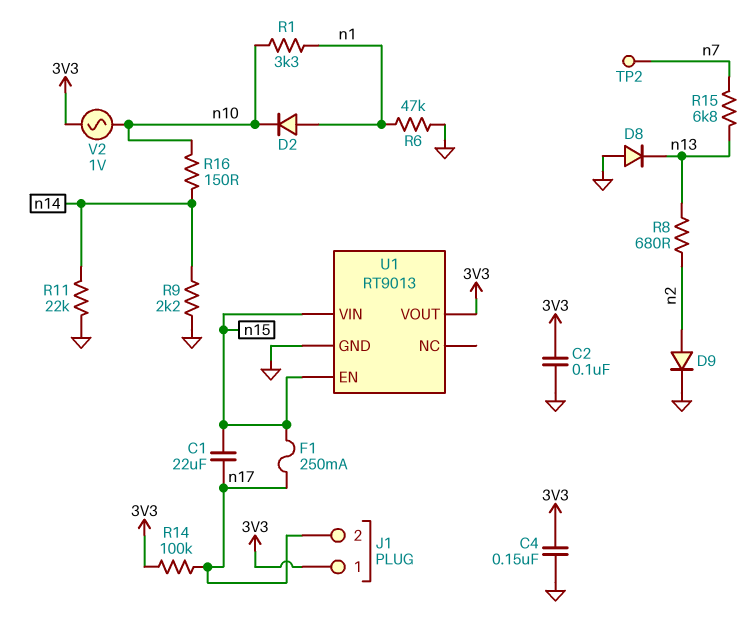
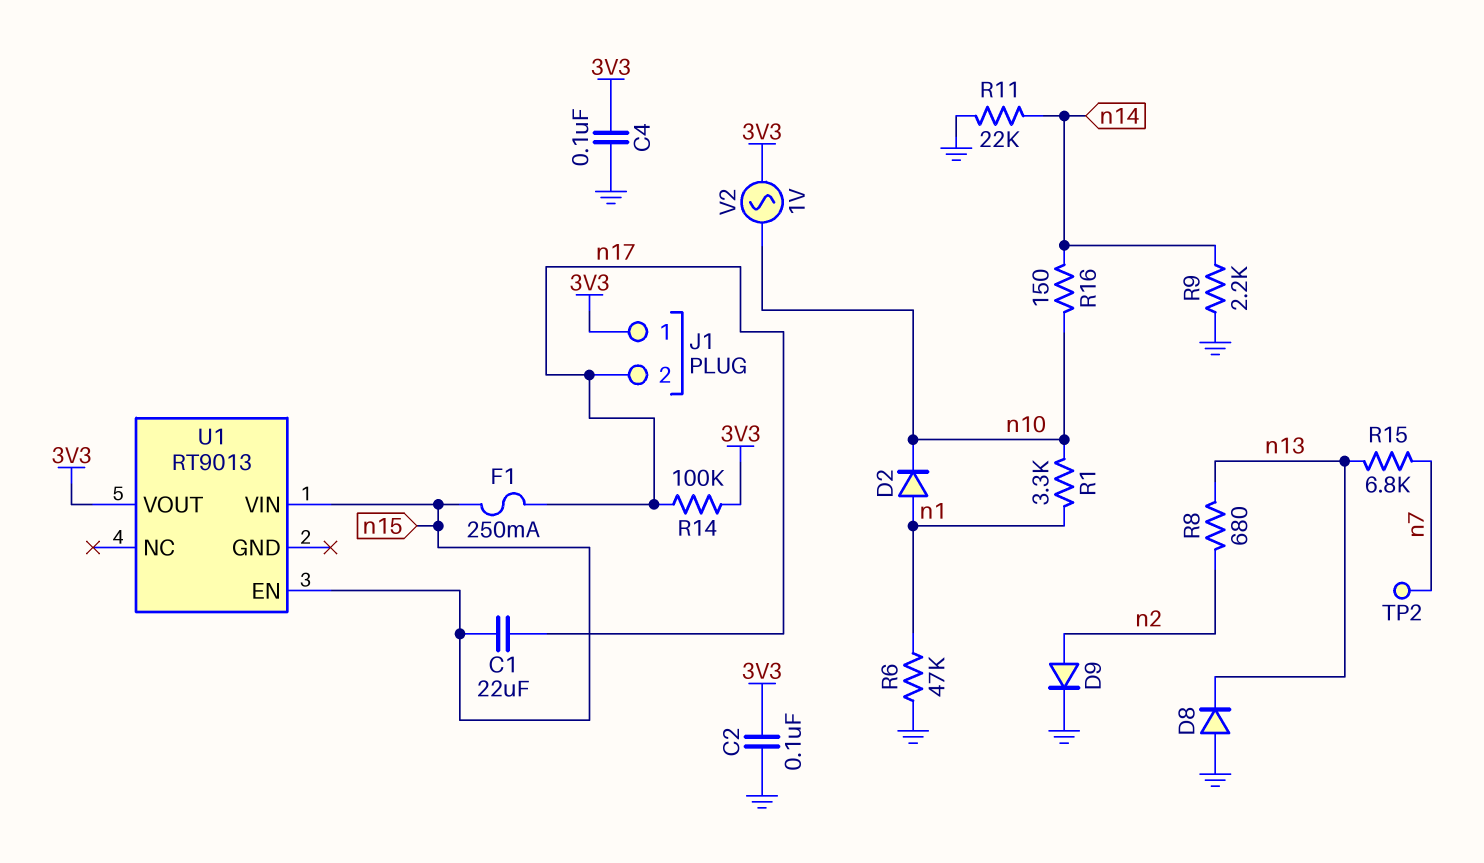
C4: 150nF (3V3, GND) -> 100nF (3V3, GND)
U1 pin GND: GND -> none

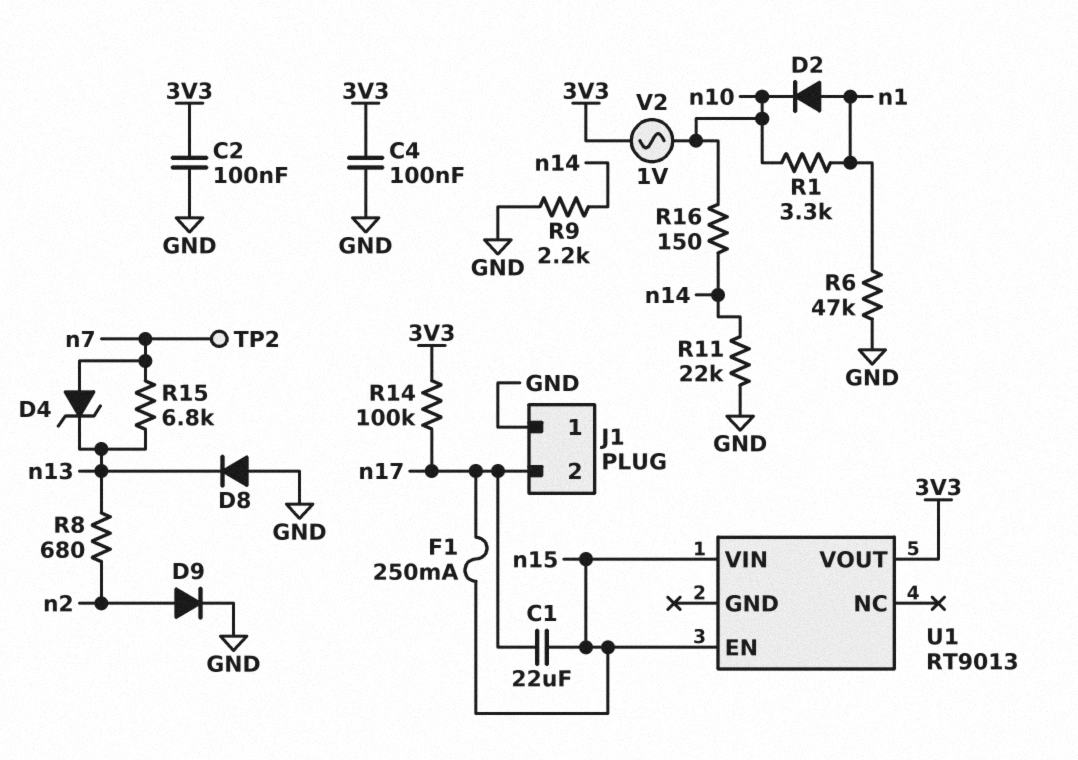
D4: none -> zener (A n7, K n13)
J1 pin 1: 3V3 -> GND

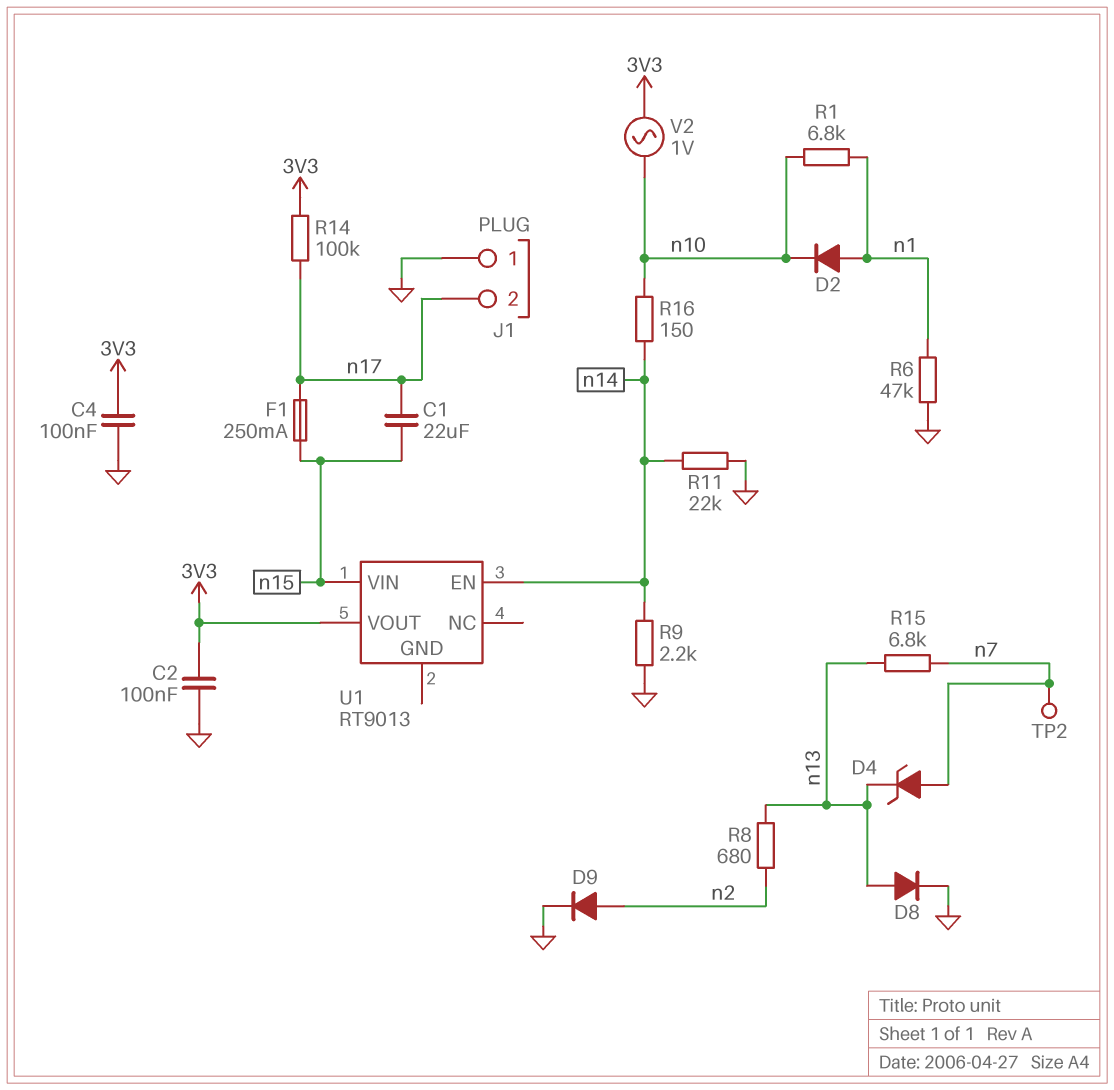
D8: diode (A GND, K n13) -> diode (A n13, K GND)
R1: 3.3k (n1, n10) -> 6.8k (n1, n10)
U1 pin EN: n15 -> n14

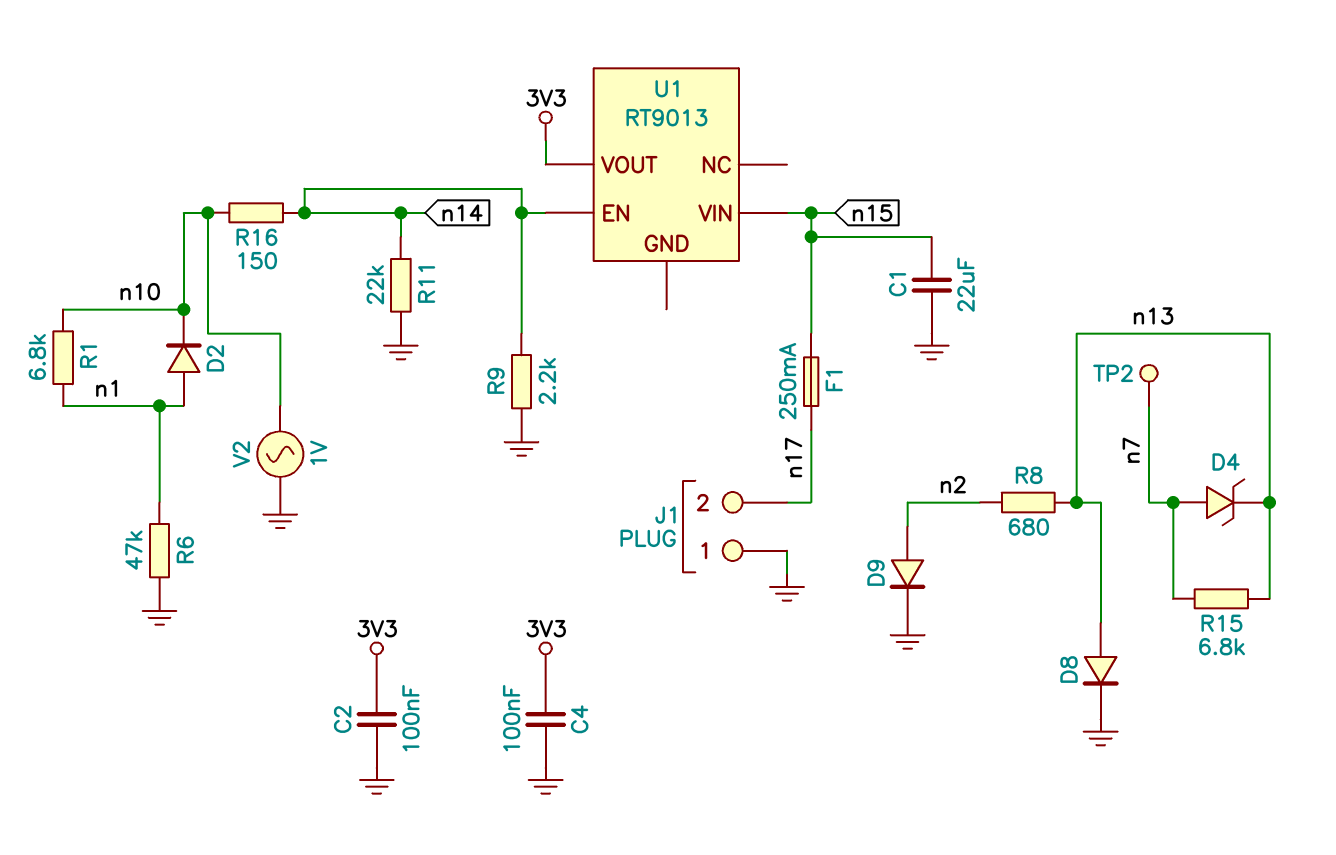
C1: 22uF (n15, n17) -> 22uF (GND, n15)
R14: 100k (3V3, n17) -> none
V2: AC 1V (3V3, n10) -> AC 1V (GND, n10)

